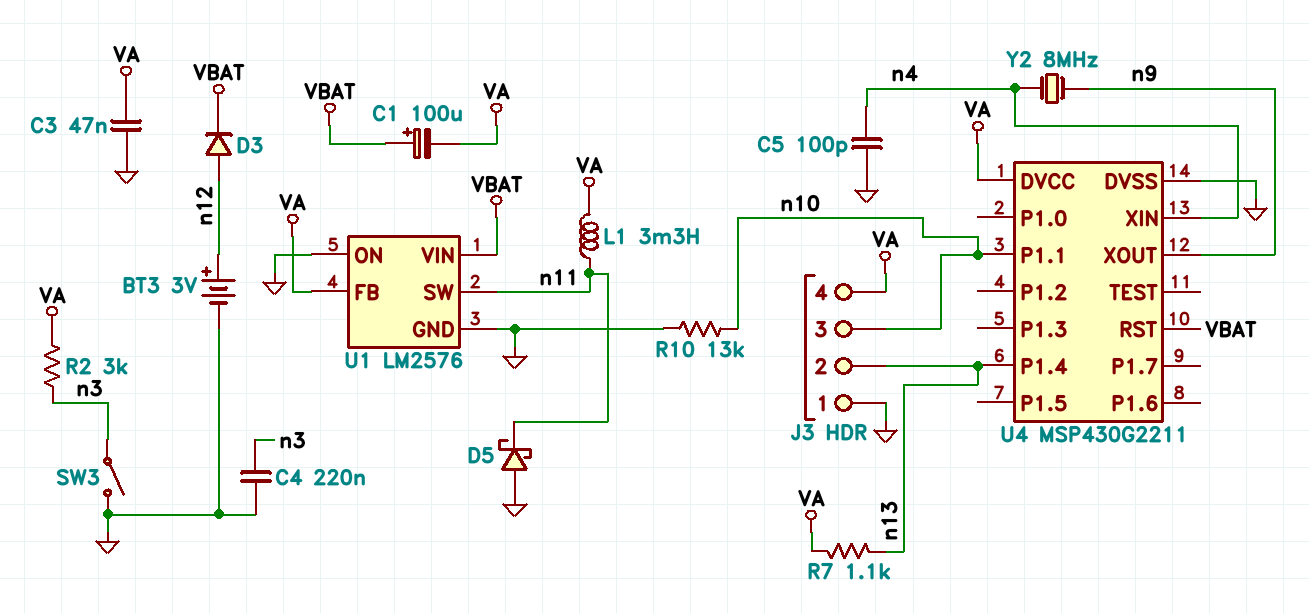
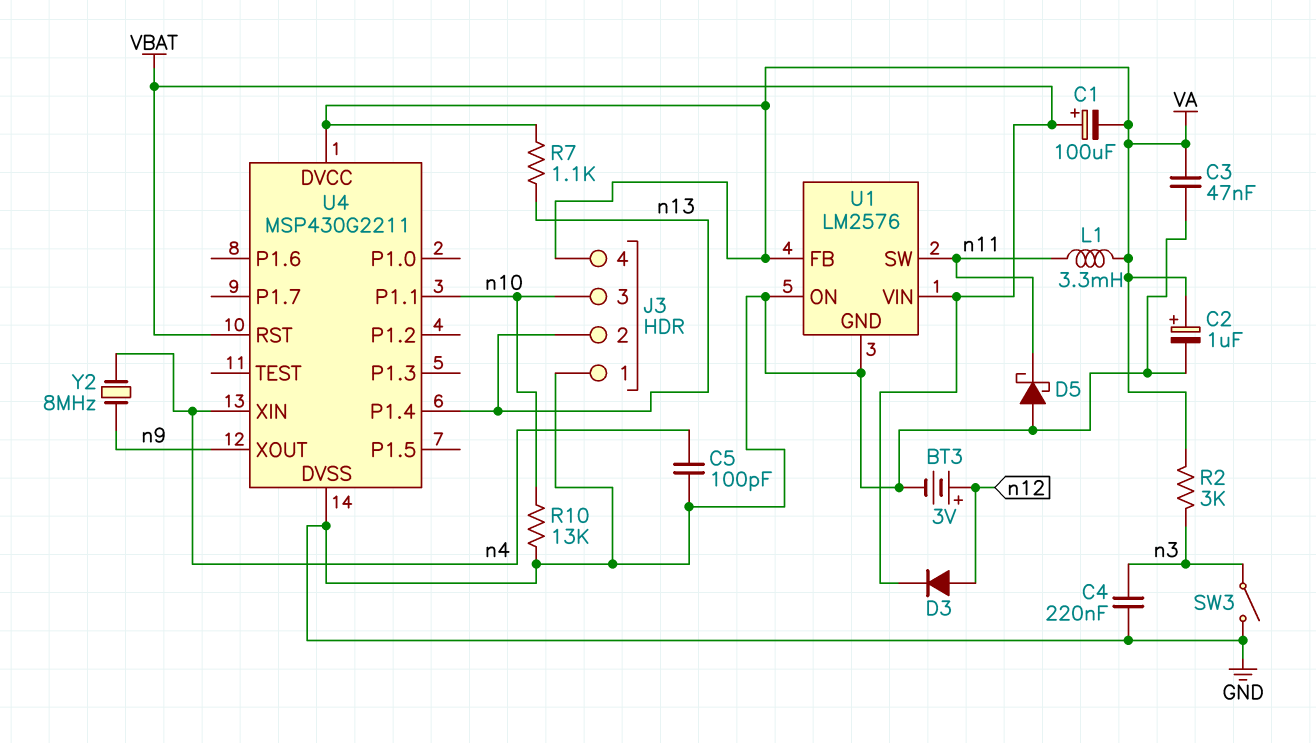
C2: none -> 1uF (plus VA, minus GND)

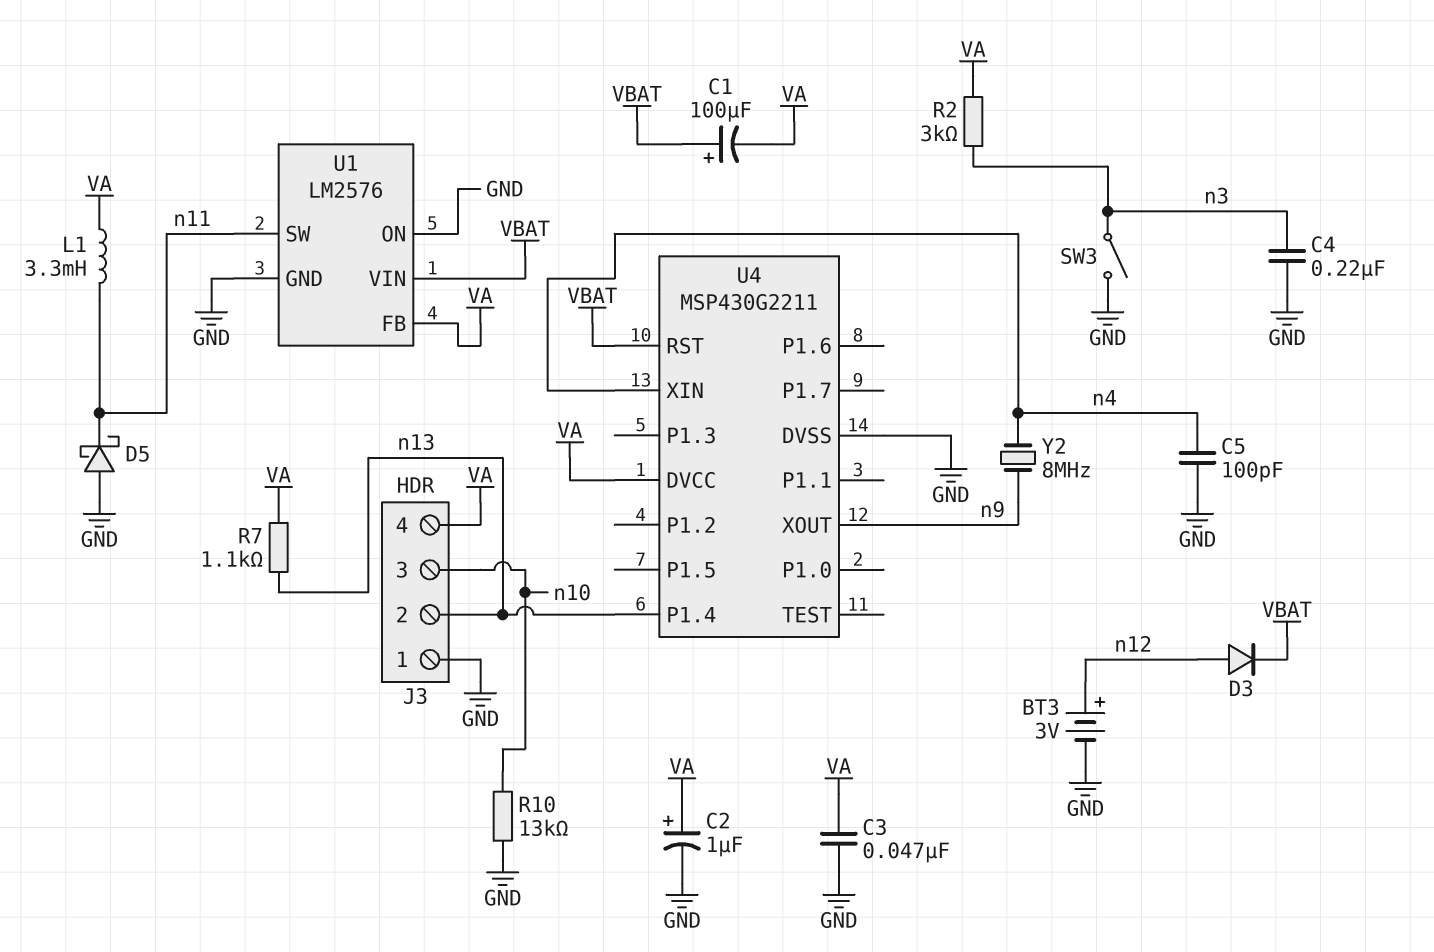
U4 pin P1.1: n10 -> none

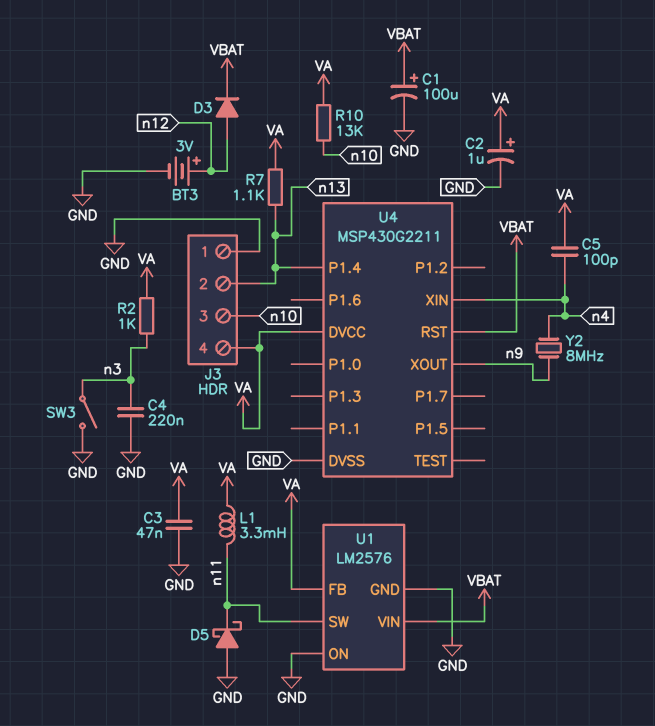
C1: 100uF (plus VBAT, minus VA) -> 100uF (plus VBAT, minus GND)
C5: 100pF (GND, n4) -> 100pF (VA, n4)
R2: 3k (VA, n3) -> 1k (VA, n3)
R10: 13k (GND, n10) -> 13k (VA, n10)

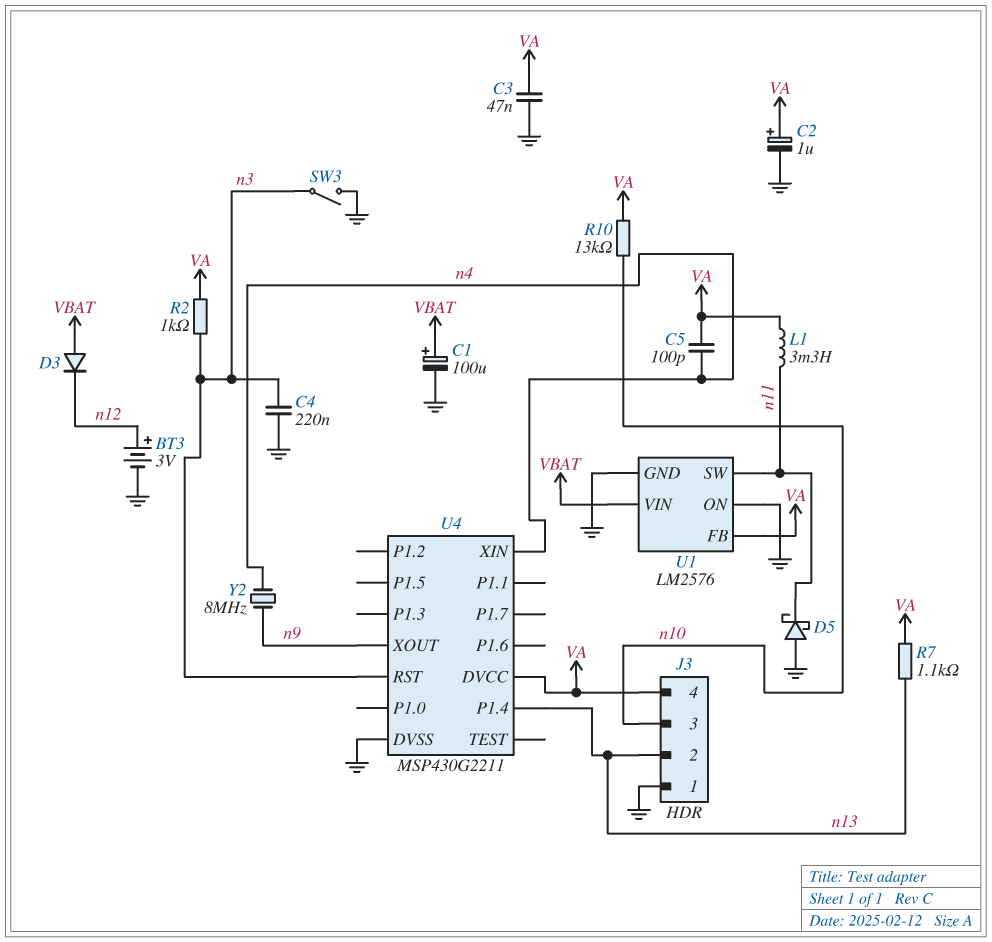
D3: diode (A n12, K VBAT) -> diode (A VBAT, K n12)
U4 pin RST: VBAT -> n3

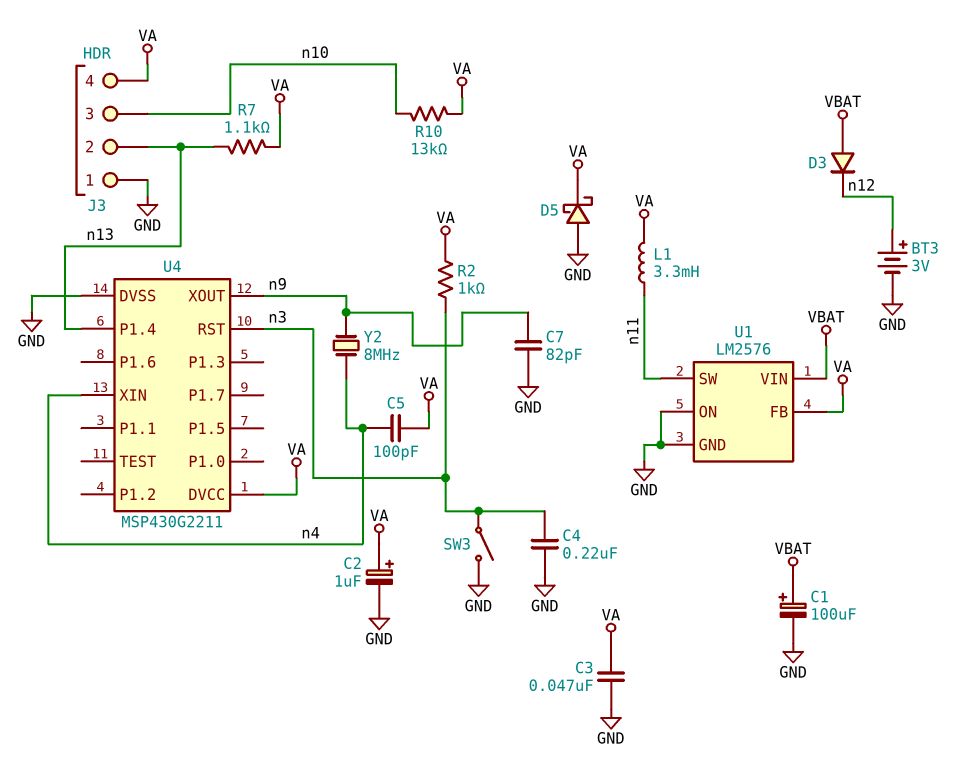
C7: none -> 82pF (GND, n9)
D5: schottky (A GND, K n11) -> schottky (A GND, K VA)

